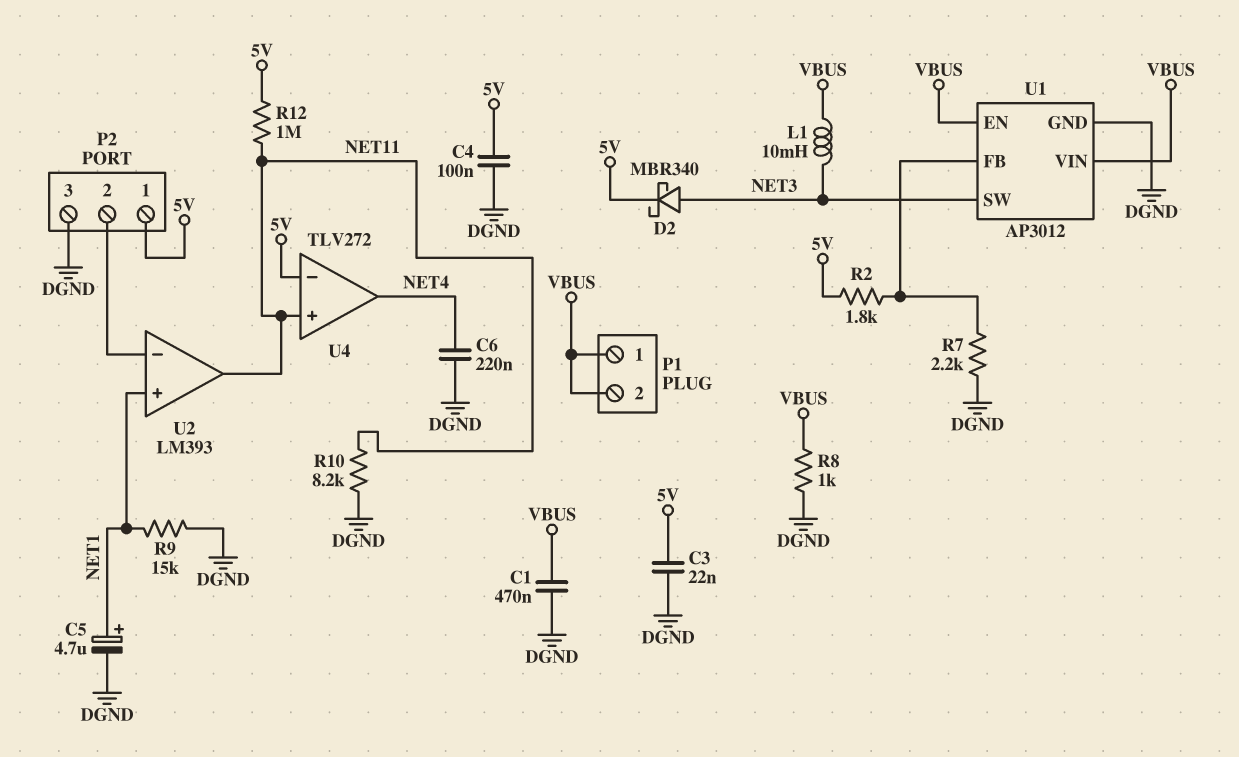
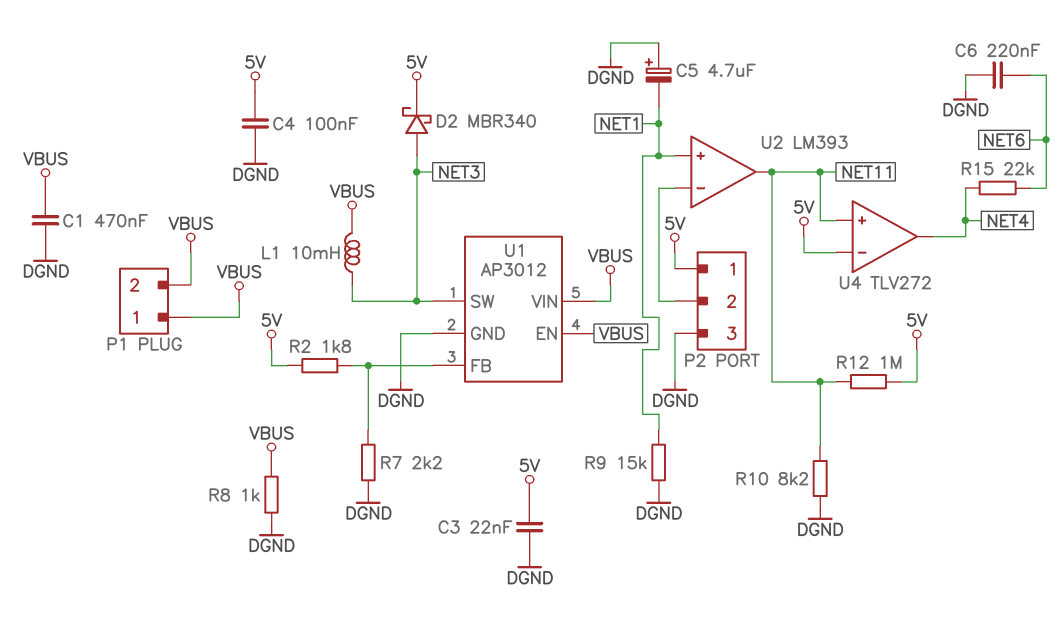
C5: 4.7uF (plus NET1, minus DGND) -> 4.7uF (plus DGND, minus NET1)
C6: 220nF (DGND, NET4) -> 220nF (DGND, NET6)
R15: none -> 22k (NET4, NET6)

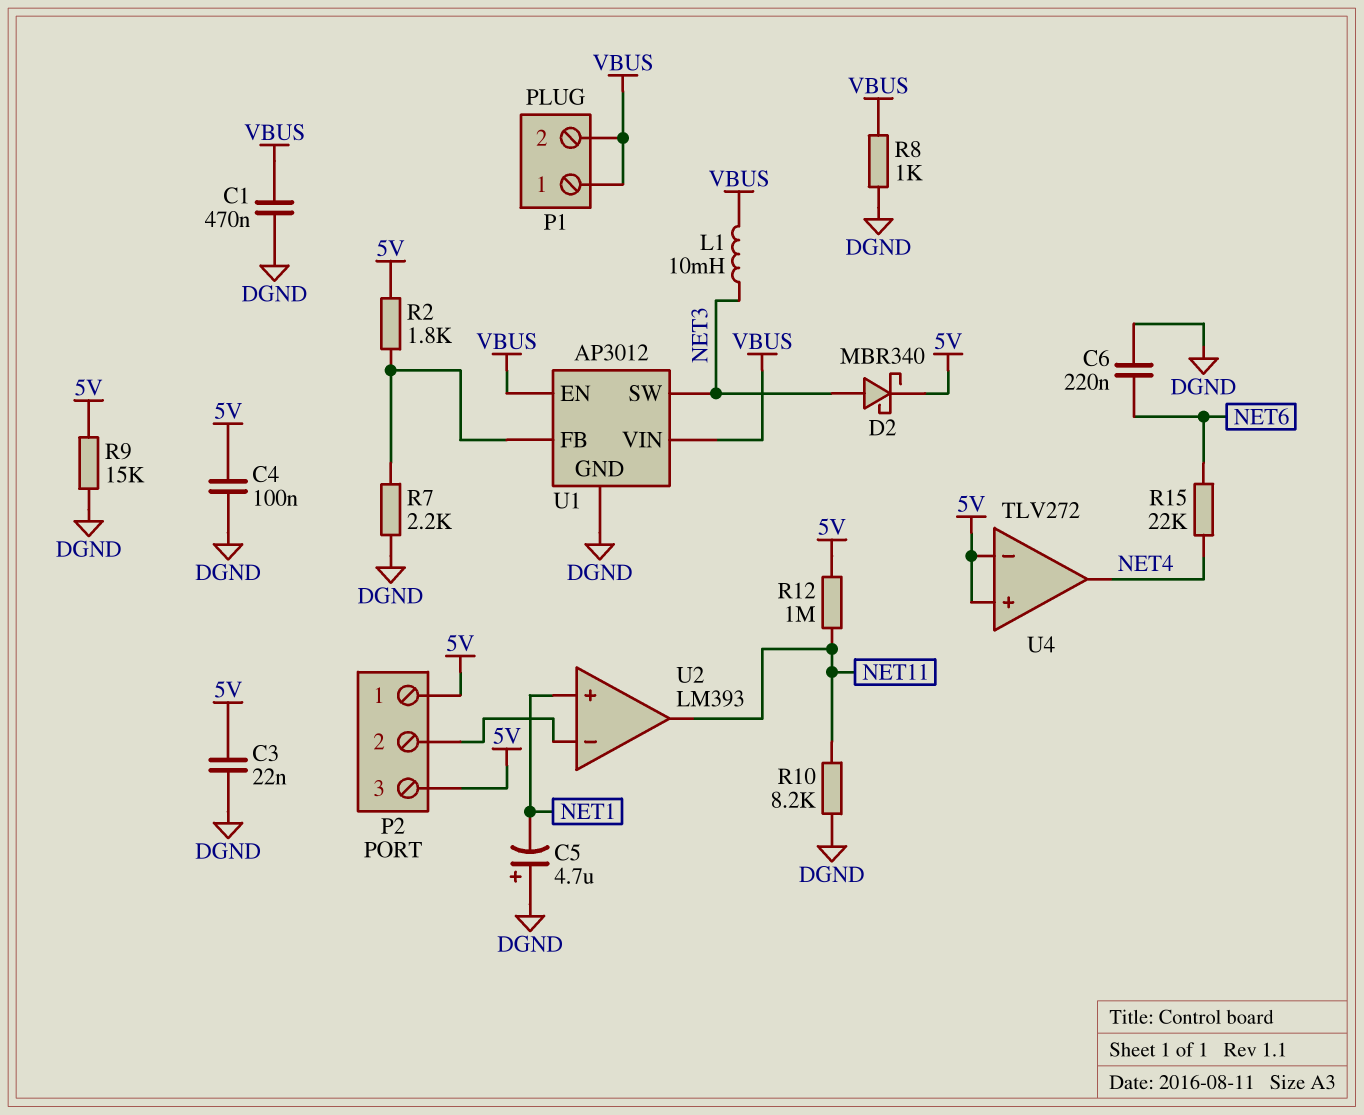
P2 pin 3: DGND -> 5V
R9: 15k (DGND, NET1) -> 15k (5V, DGND)
U4 pin in+: NET11 -> 5V

